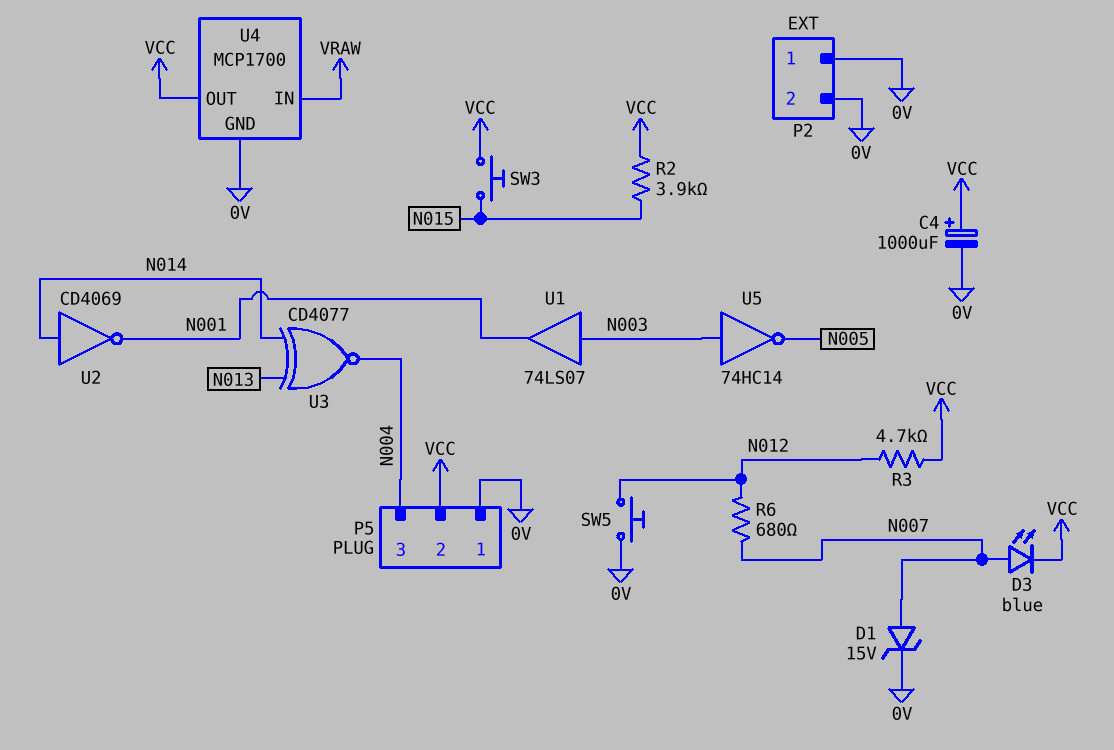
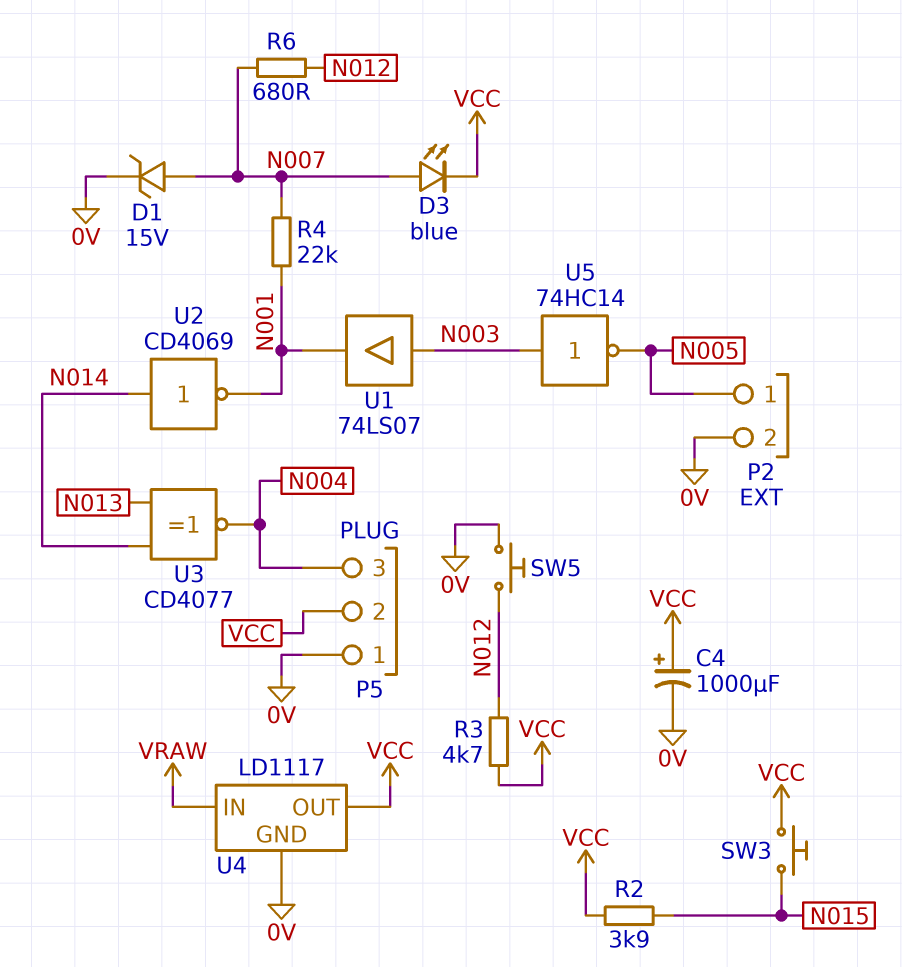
P2 pin 1: 0V -> N005
R4: none -> 22k (N001, N007)
U4: MCP1700 -> LD1117

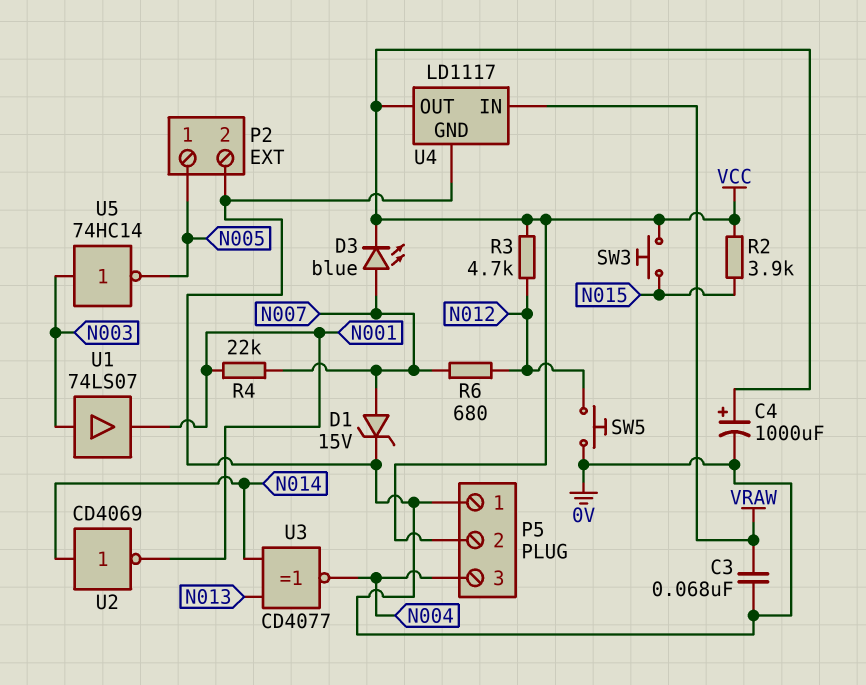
C3: none -> 68nF (0V, VRAW)

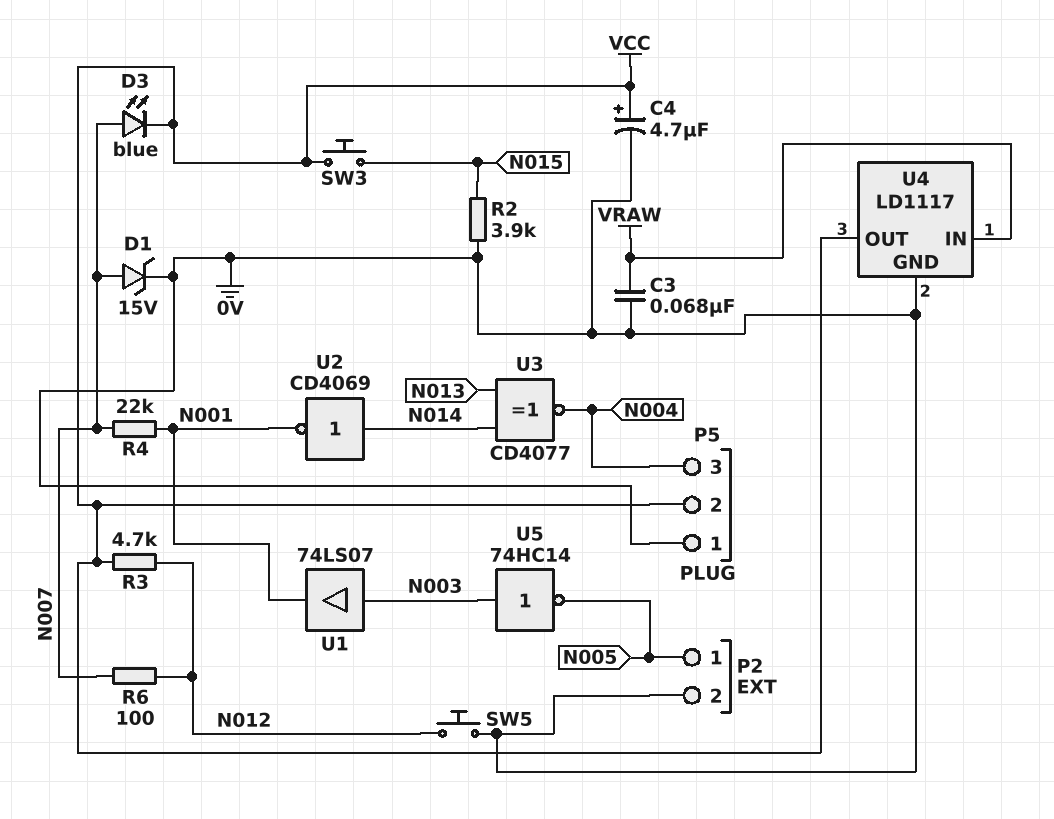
C4: 1000uF (plus VCC, minus 0V) -> 4.7uF (plus VCC, minus 0V)
R2: 3.9k (N015, VCC) -> 3.9k (0V, N015)
R6: 680 (N007, N012) -> 100 (N007, N012)

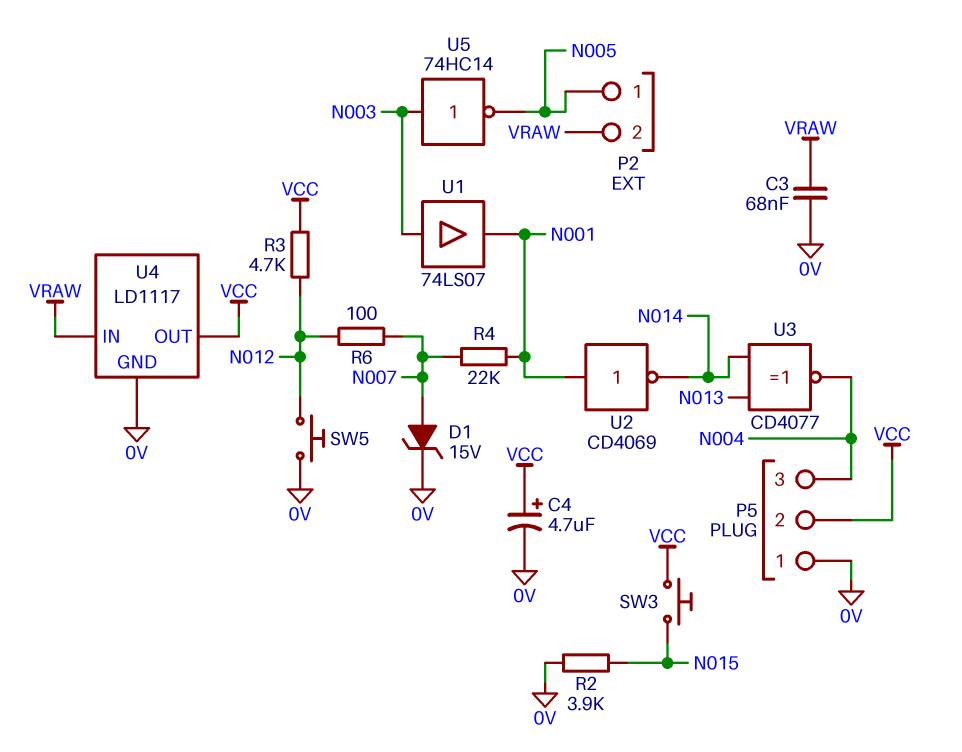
D3: LED blue (A N007, K VCC) -> none
P2 pin 2: 0V -> VRAW
U2: NOT CD4069 (in N014, out N001) -> NOT CD4069 (in N001, out N014)

